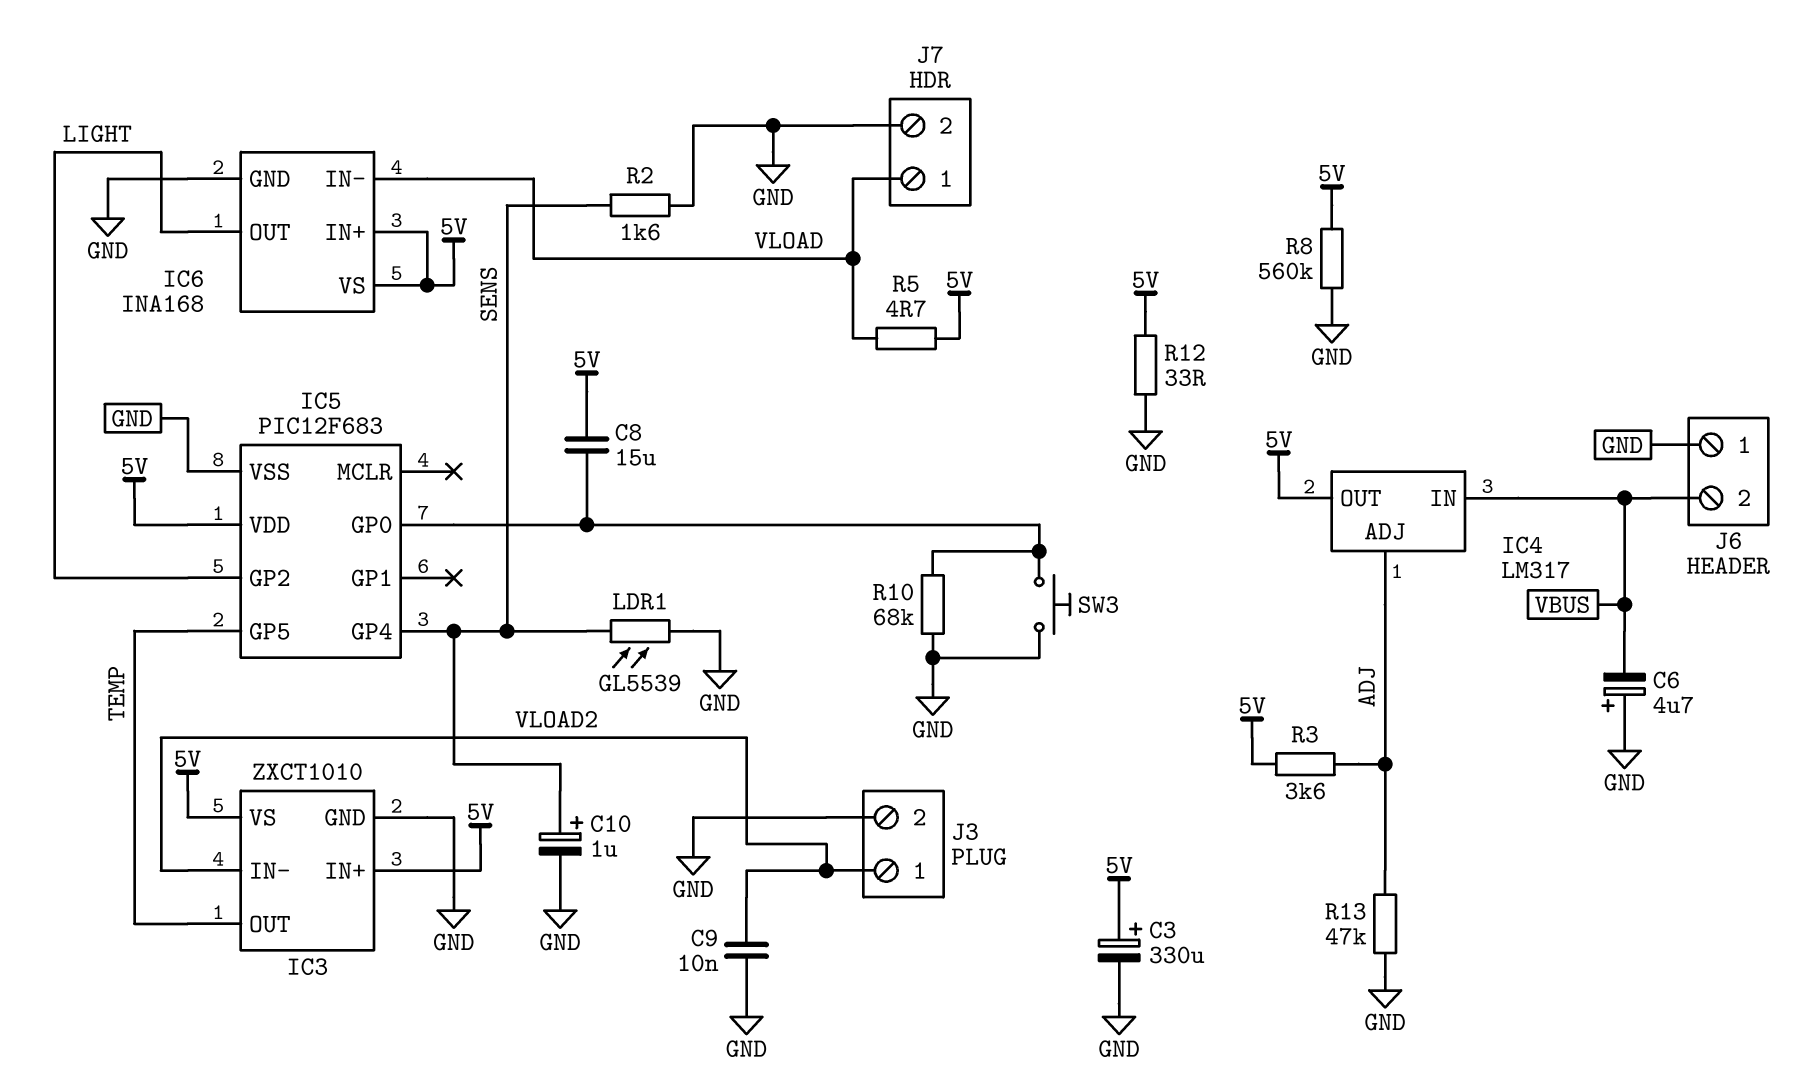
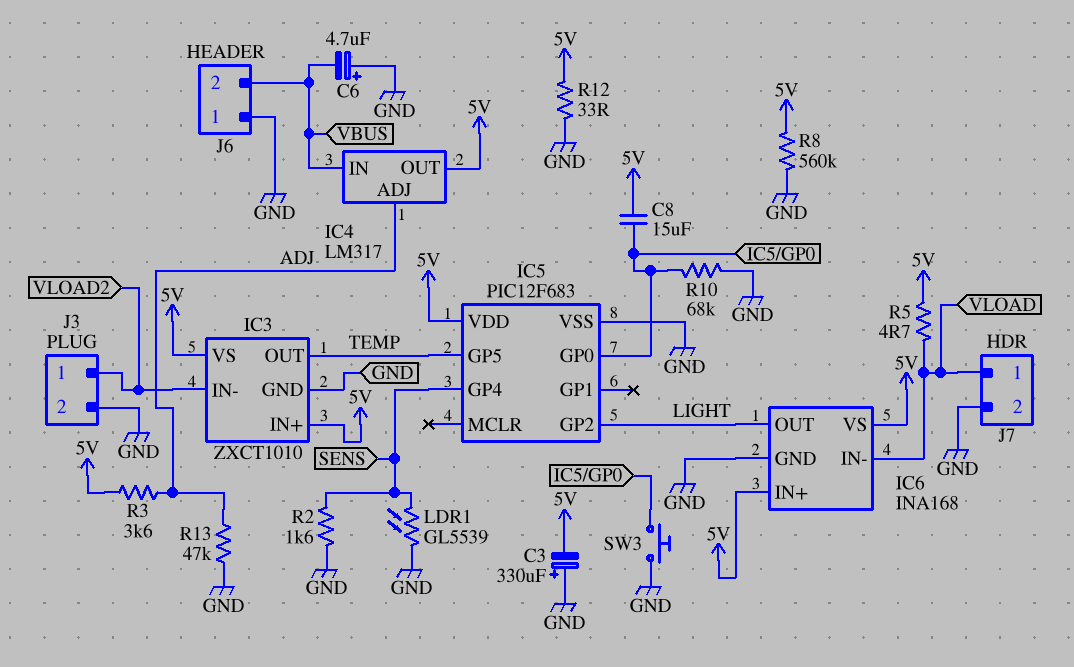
C3: 330uF (plus 5V, minus GND) -> 330uF (plus GND, minus 5V)
C9: 10nF (GND, VLOAD2) -> none
C10: 1uF (plus SENS, minus GND) -> none

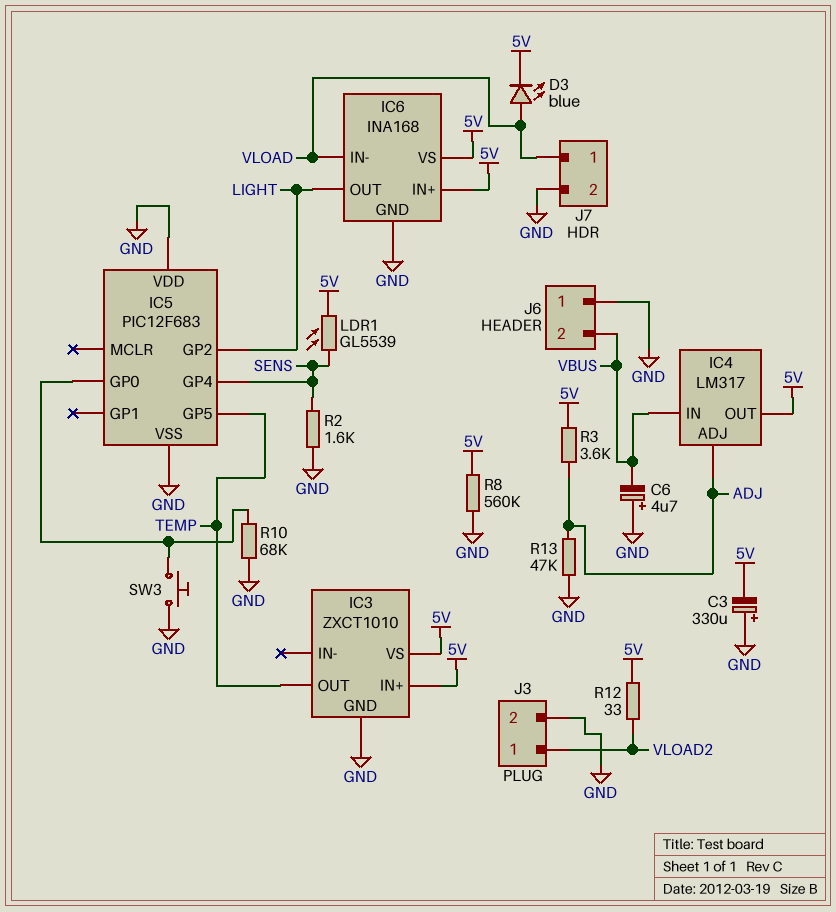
C8: 15uF (5V, IC5/GP0) -> none
D3: none -> LED blue (A VLOAD, K 5V)
IC3 pin IN-: VLOAD2 -> none
IC5 pin VDD: 5V -> GND
LDR1: GL5539 (GND, SENS) -> GL5539 (5V, SENS)
R5: 4.7 (5V, VLOAD) -> none
R12: 33 (5V, GND) -> 33 (5V, VLOAD2)

